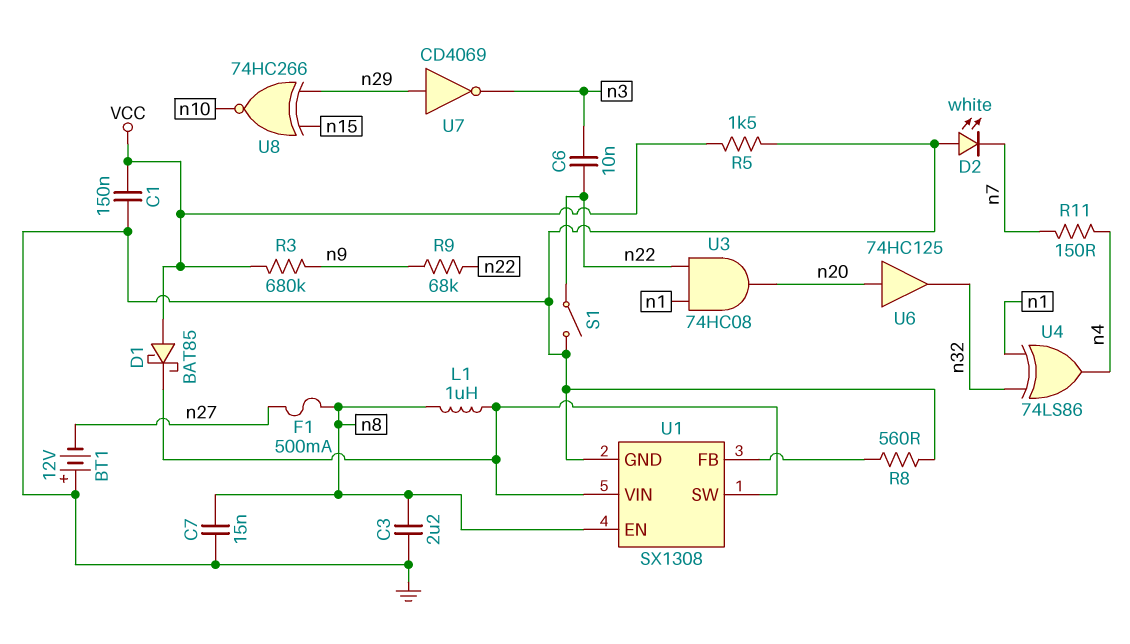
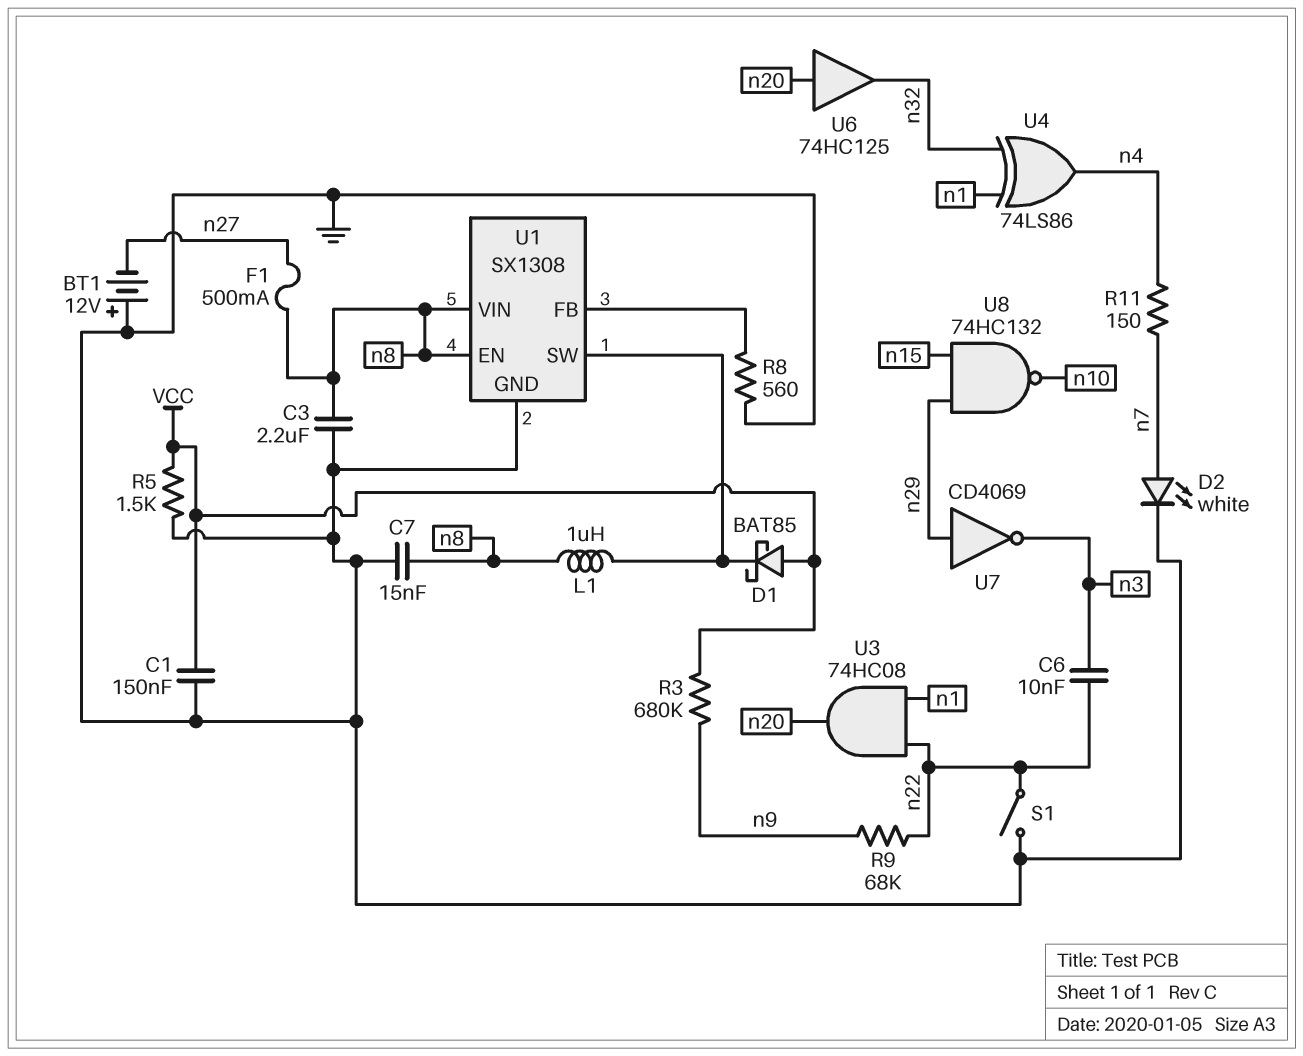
D2: LED white (A GND, K n7) -> LED white (A n7, K GND)
U1 pin VIN: U1/SW -> n8
U8: XNOR 74HC266 (in n15, in n29, out n10) -> NAND 74HC132 (in n15, in n29, out n10)

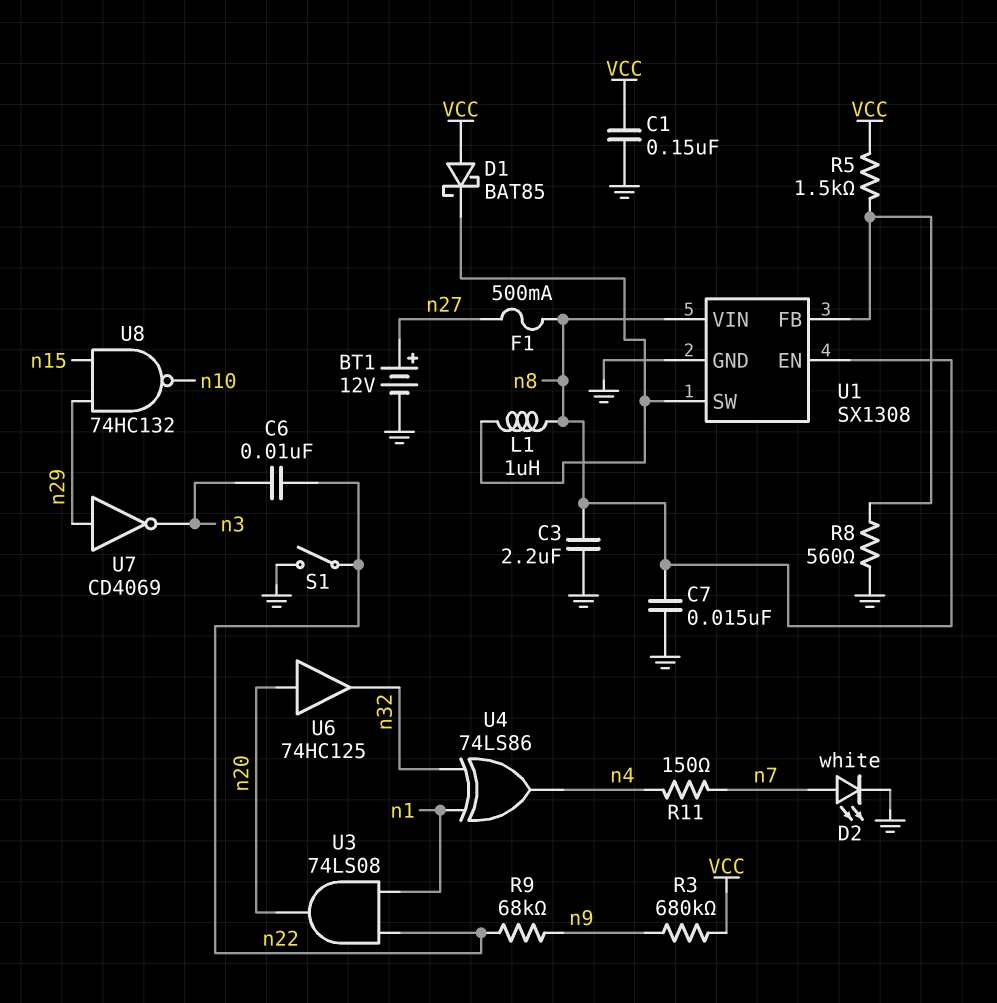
BT1: 12V (plus GND, minus n27) -> 12V (plus n27, minus GND)
R5: 1.5k (GND, VCC) -> 1.5k (U1/FB, VCC)
U3: AND 74HC08 (in n1, in n22, out n20) -> AND 74LS08 (in n1, in n22, out n20)

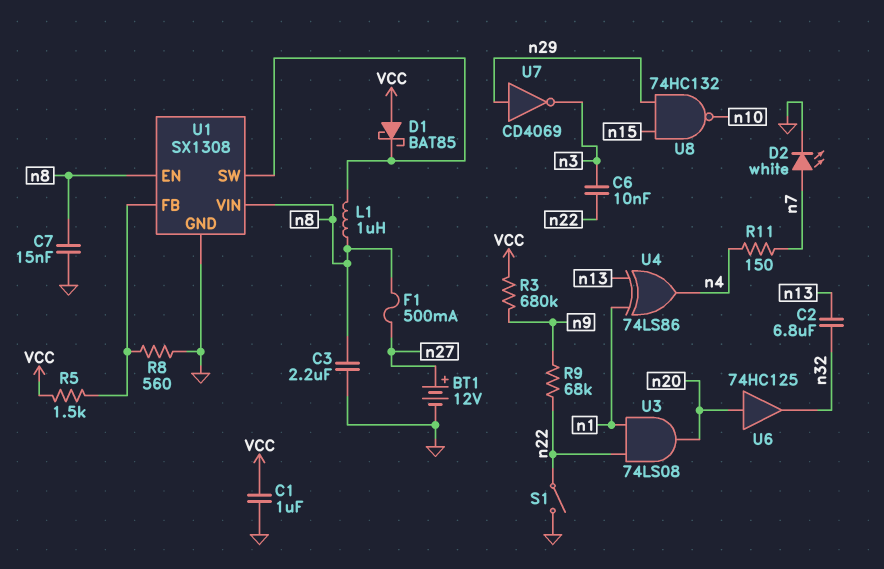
C1: 150nF (GND, VCC) -> 1uF (GND, VCC)
C2: none -> 6.8uF (n13, n32)
U4: XOR 74LS86 (in n1, in n32, out n4) -> XOR 74LS86 (in n1, in n13, out n4)

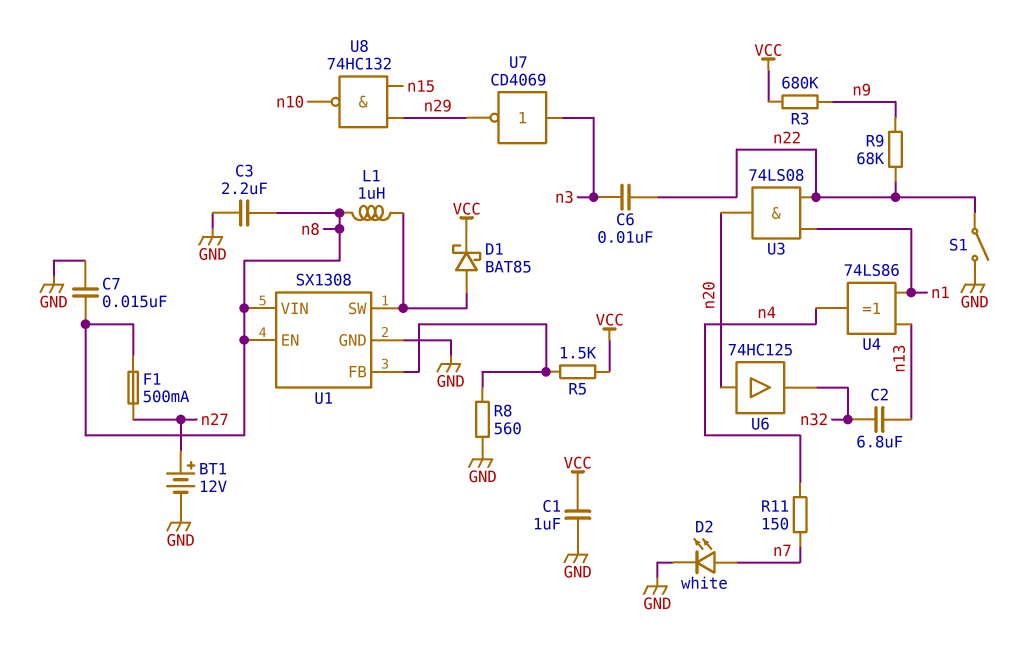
D1: schottky BAT85 (A VCC, K U1/SW) -> schottky BAT85 (A U1/SW, K VCC)
U7: NOT CD4069 (in n29, out n3) -> NOT CD4069 (in n3, out n29)

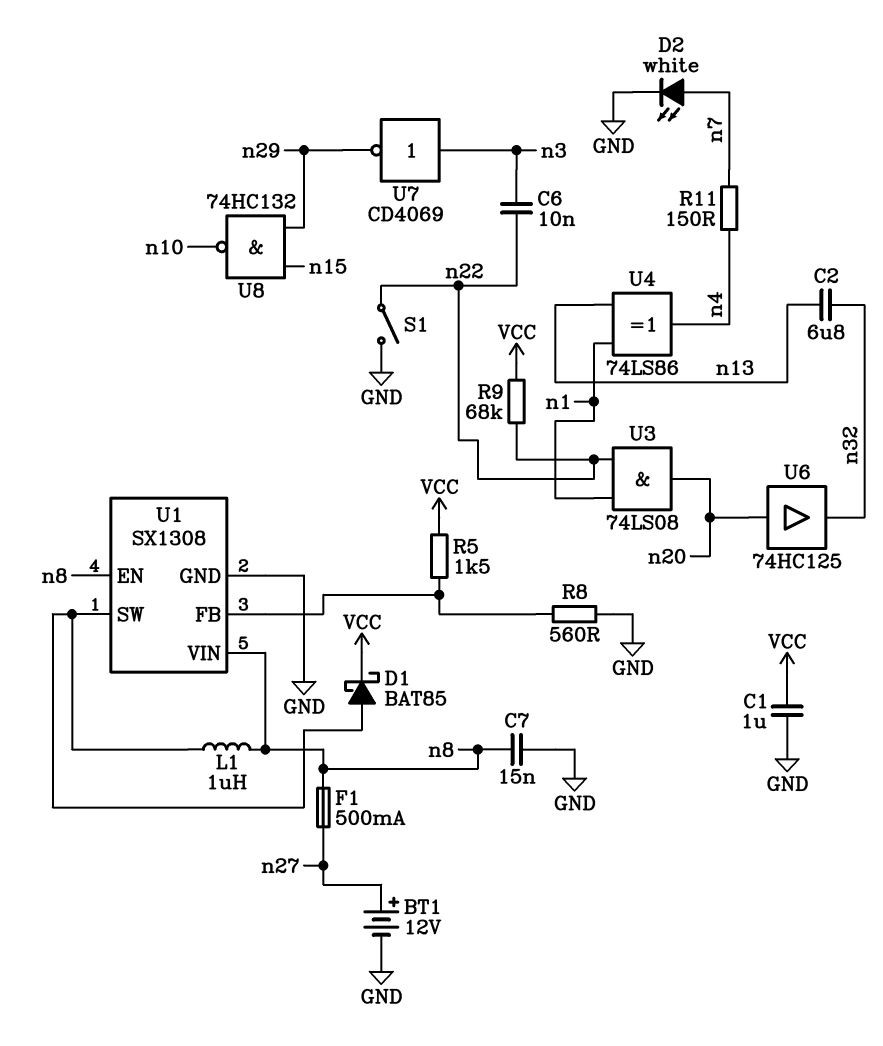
C3: 2.2uF (GND, n8) -> none
R3: 680k (VCC, n9) -> none
R9: 68k (n9, n22) -> 68k (VCC, n22)

